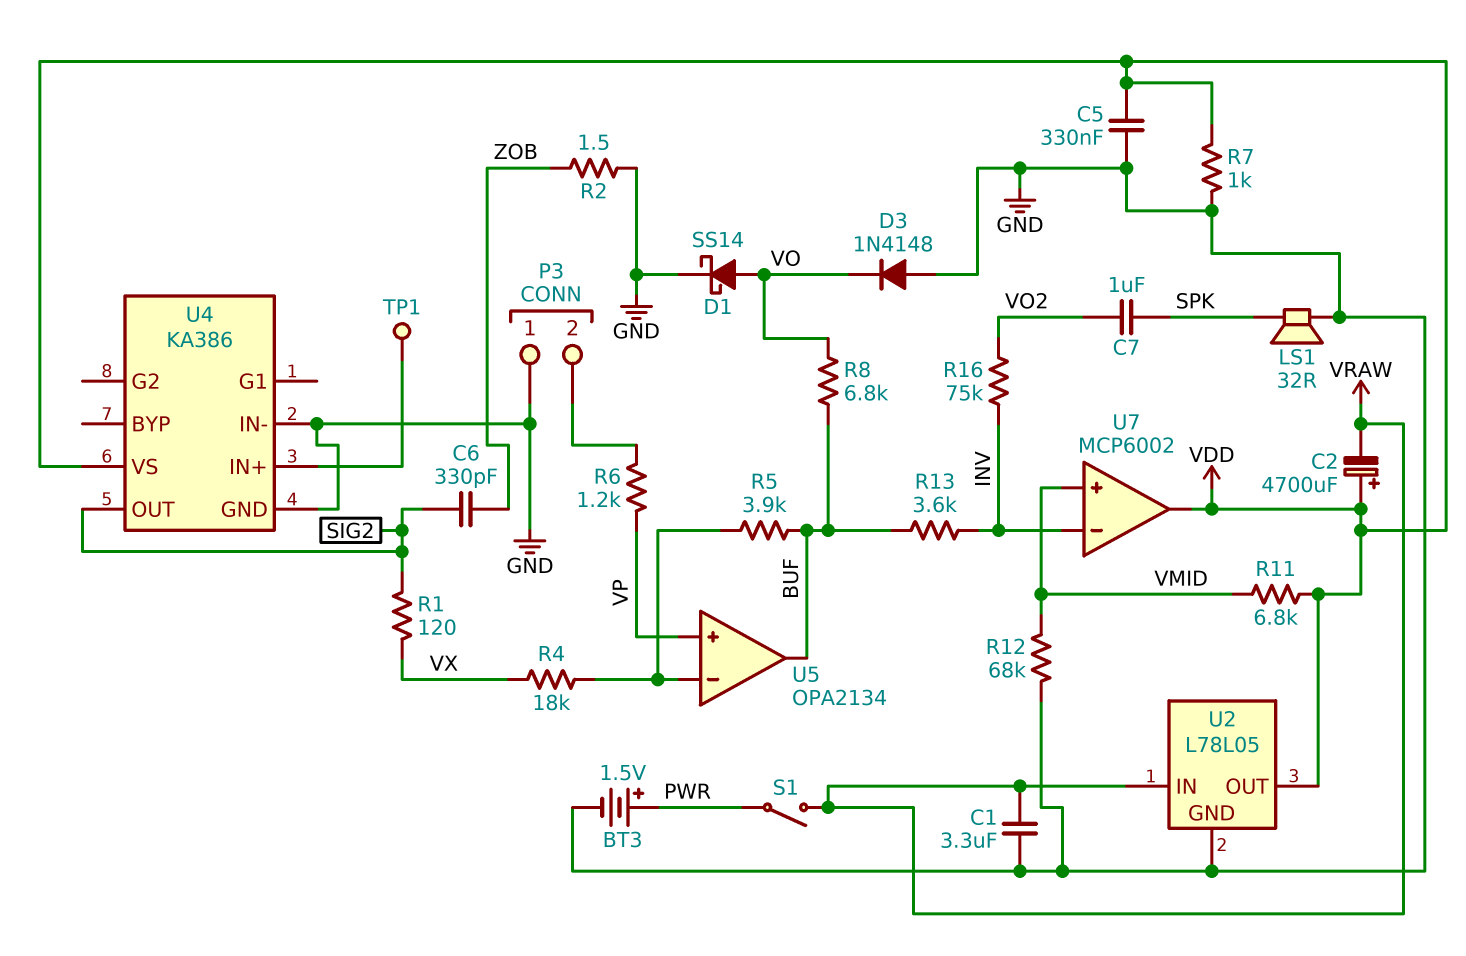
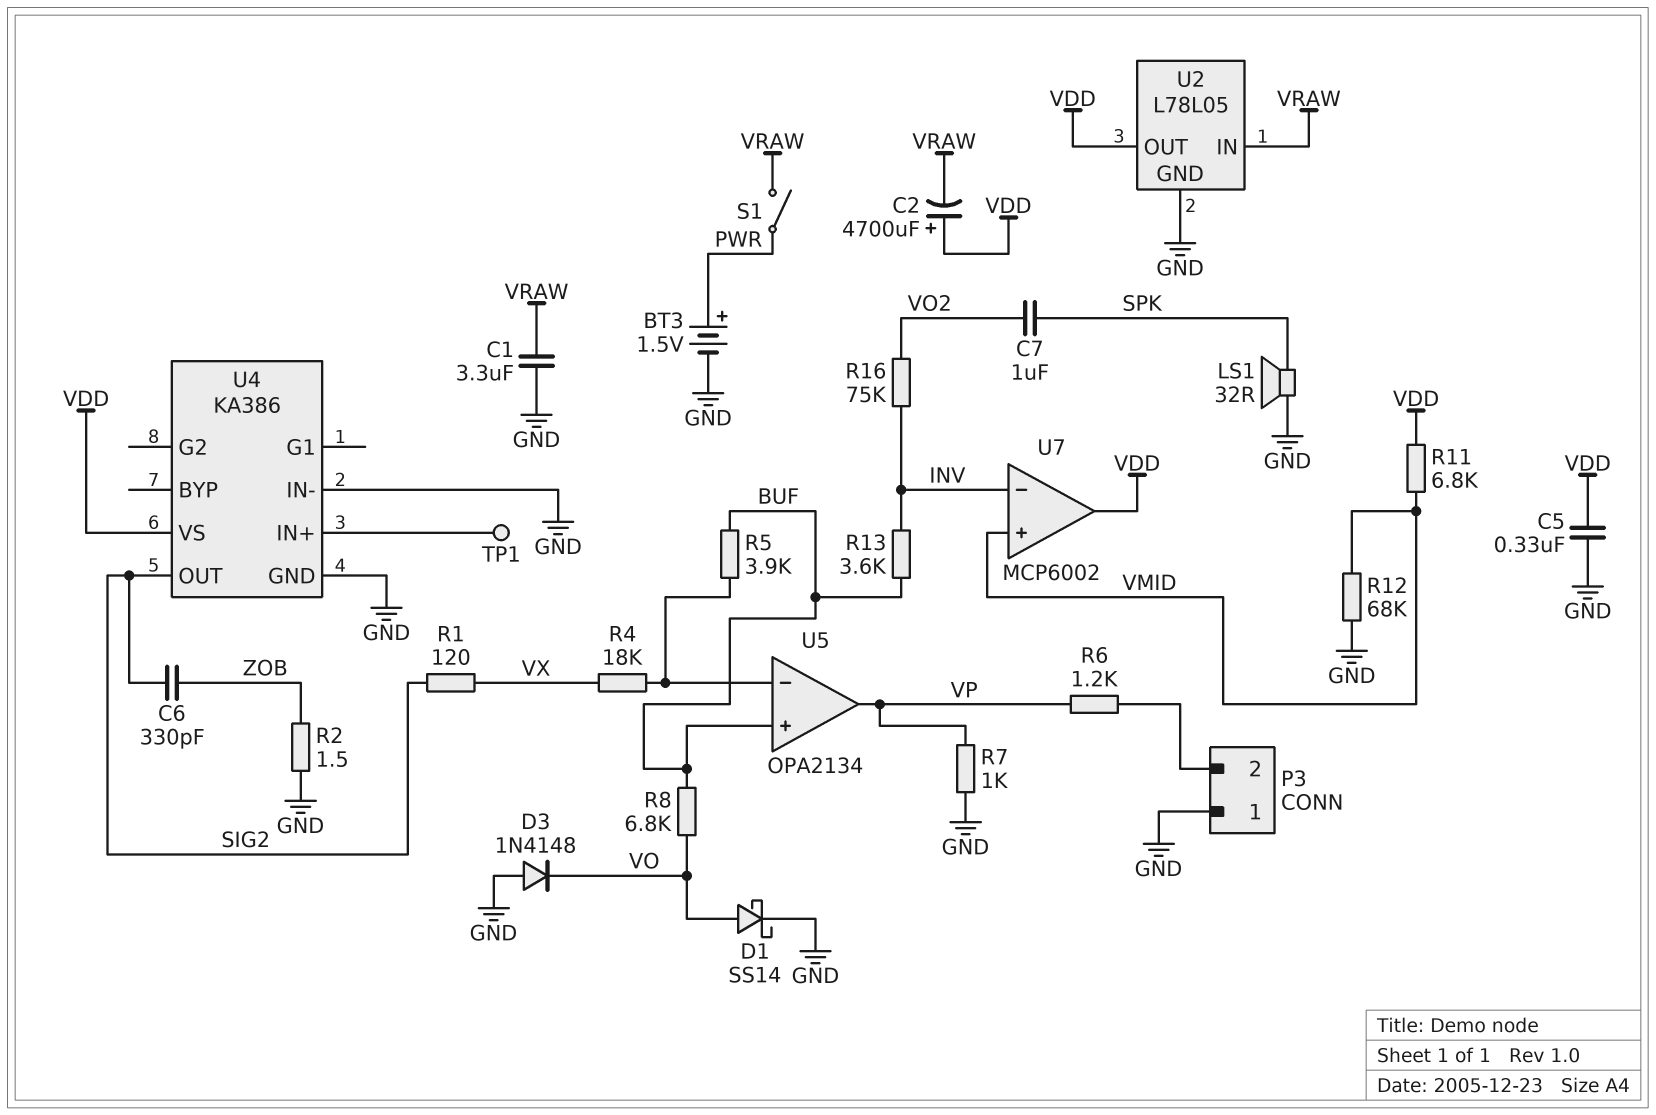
R7: 1k (GND, VDD) -> 1k (GND, VP)
U5 pin in+: VP -> BUF
U5 pin out: BUF -> VP

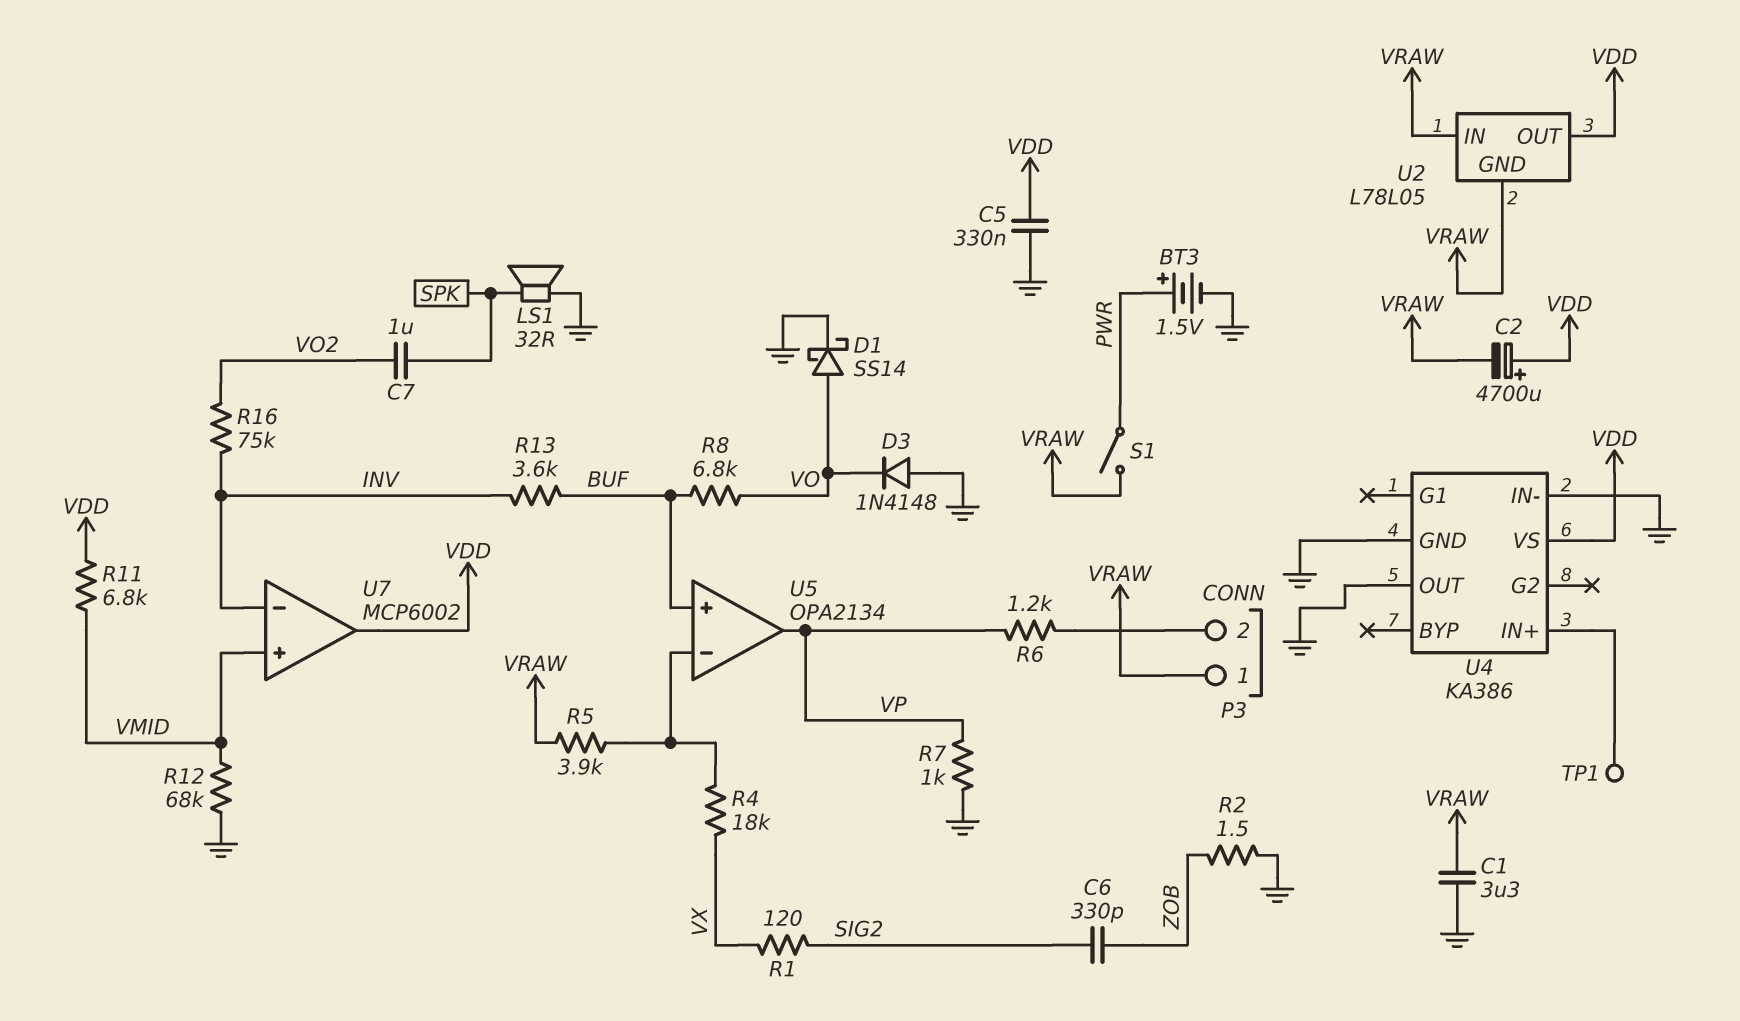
P3 pin 1: GND -> VRAW
R5: 3.9k (BUF, U5/in-) -> 3.9k (U5/in-, VRAW)
U2 pin GND: GND -> VRAW
U4 pin OUT: SIG2 -> GND

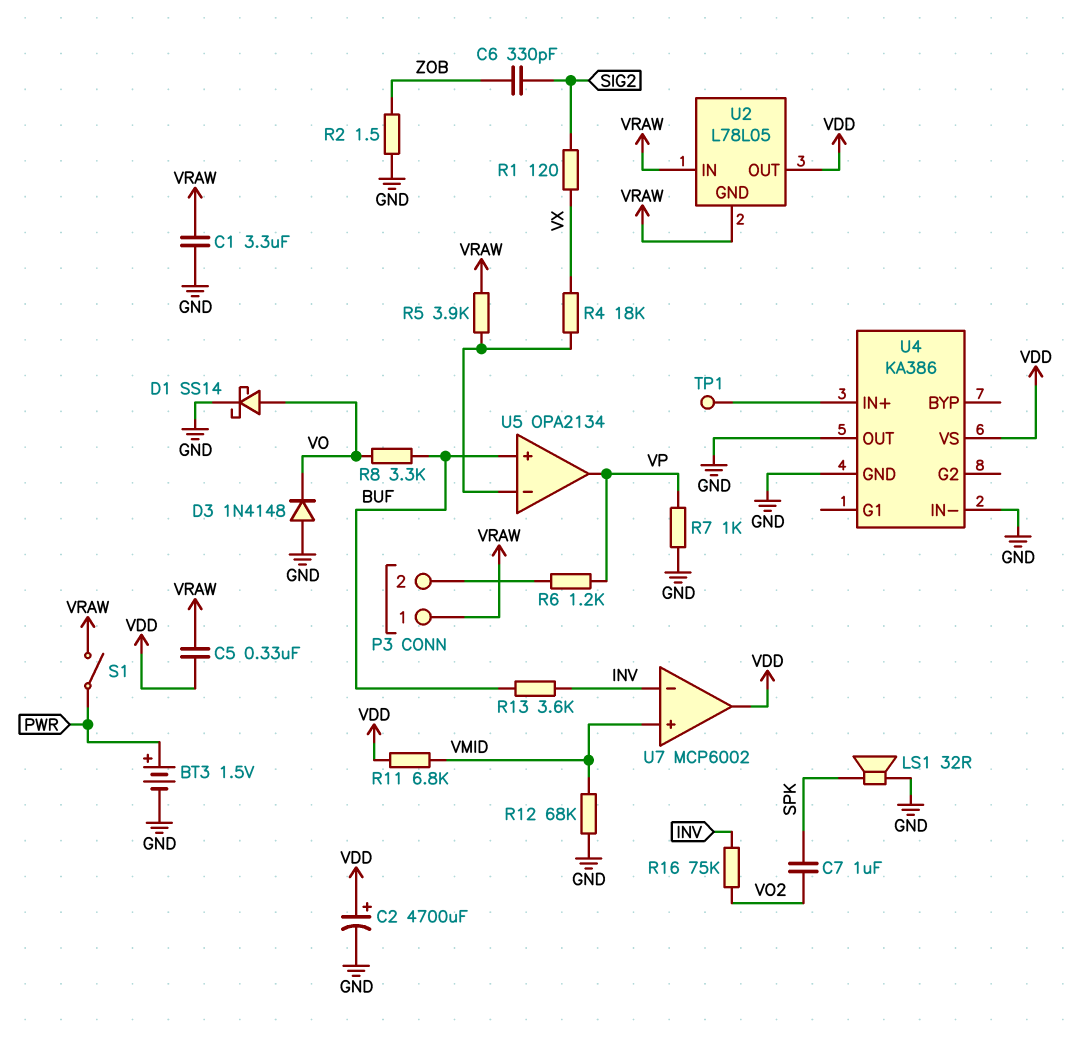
C2: 4700uF (plus VDD, minus VRAW) -> 4700uF (plus VDD, minus GND)
C5: 330nF (GND, VDD) -> 330nF (VDD, VRAW)
R8: 6.8k (BUF, VO) -> 3.3k (BUF, VO)

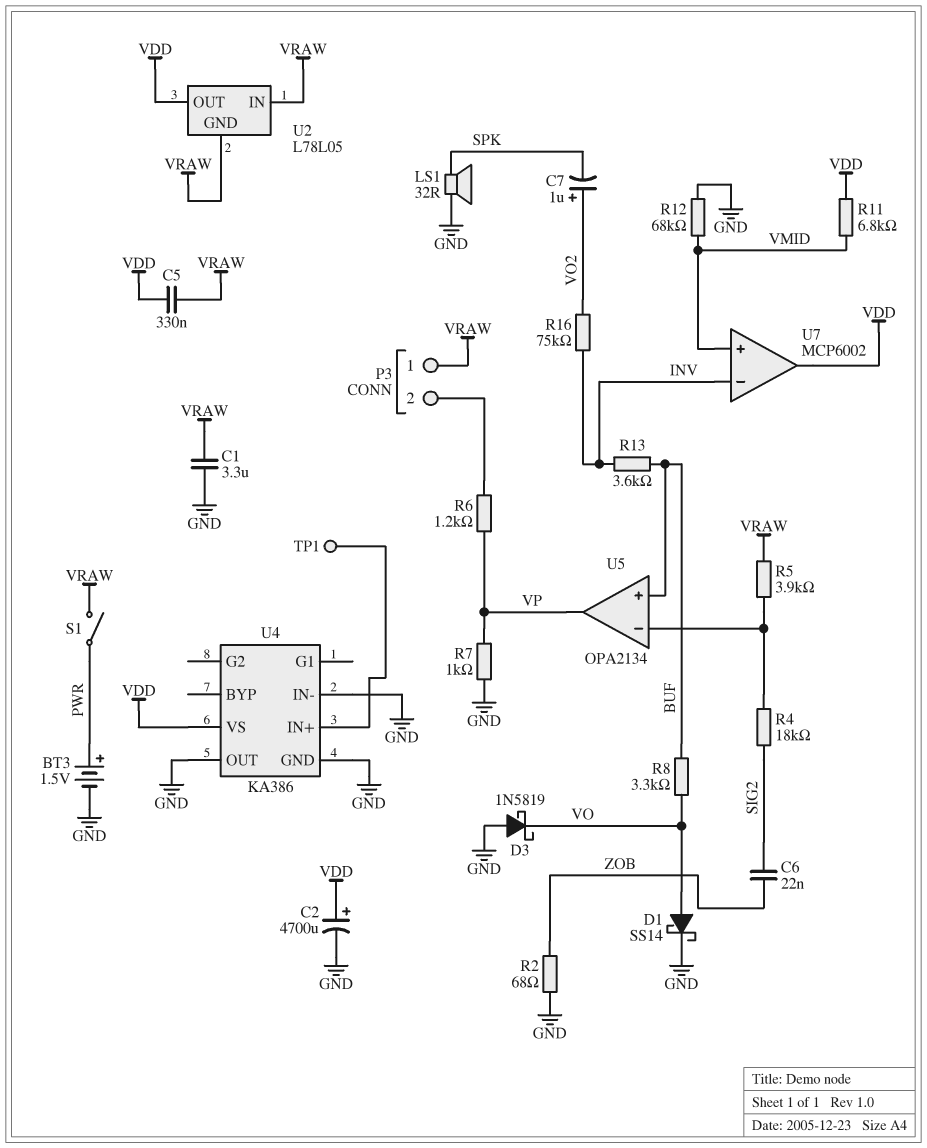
C6: 330pF (SIG2, ZOB) -> 22nF (SIG2, ZOB)
C7: 1uF (SPK, VO2) -> 1uF (plus VO2, minus SPK)
D3: diode 1N4148 (A GND, K VO) -> schottky 1N5819 (A GND, K VO)
R1: 120 (SIG2, VX) -> none
R2: 1.5 (GND, ZOB) -> 68 (GND, ZOB)
R4: 18k (U5/in-, VX) -> 18k (SIG2, U5/in-)

